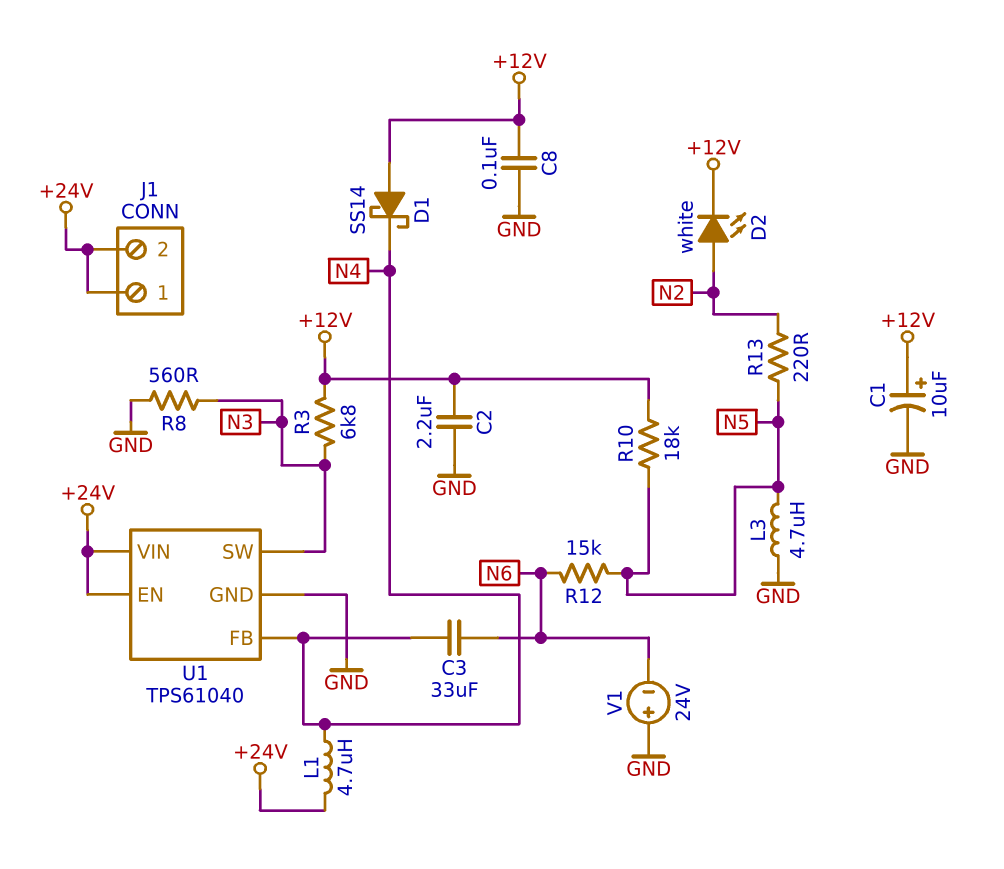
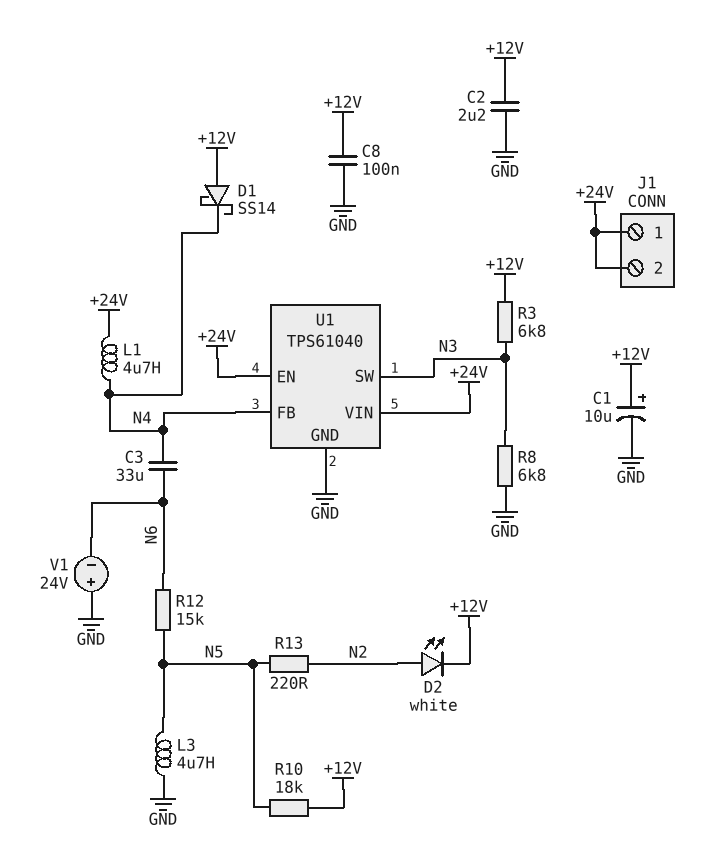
R8: 560 (GND, N3) -> 6.8k (GND, N3)

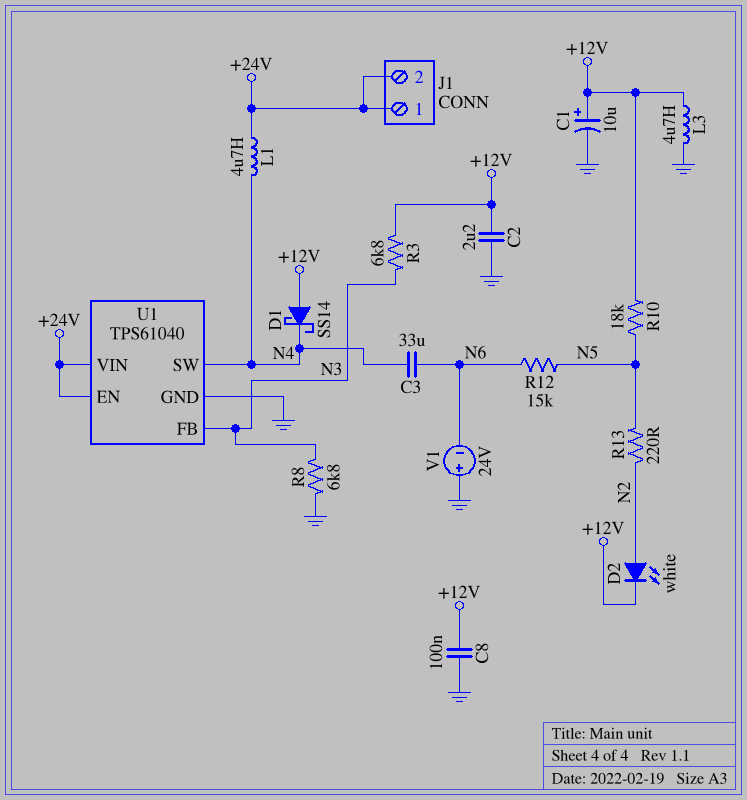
L3: 4.7uH (GND, N5) -> 4.7uH (+12V, GND)
U1 pin FB: N4 -> N3
U1 pin SW: N3 -> N4

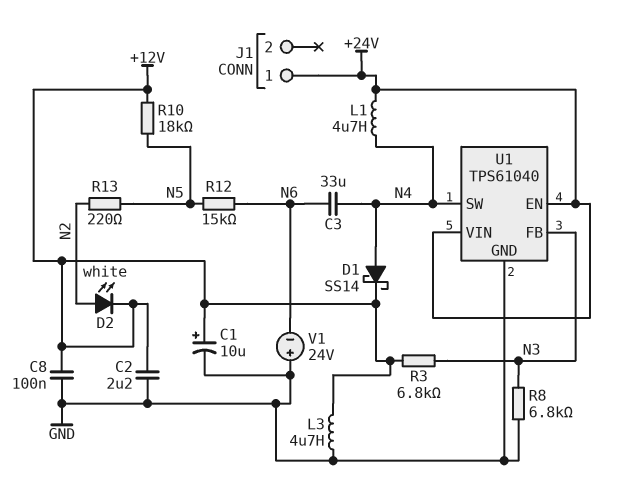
D1: schottky SS14 (A +12V, K N4) -> schottky SS14 (A N4, K +12V)
J1 pin 2: +24V -> none

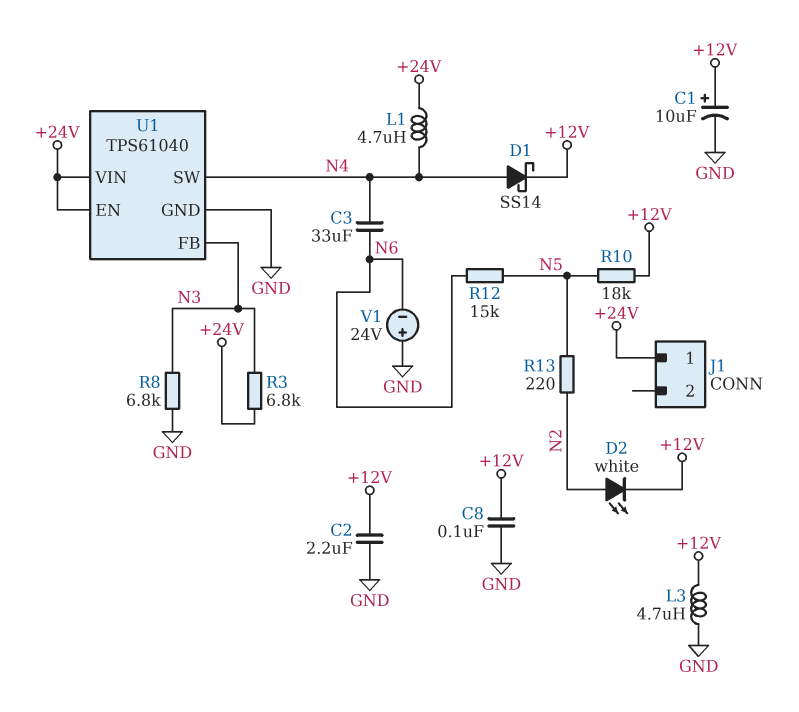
R3: 6.8k (+12V, N3) -> 6.8k (+24V, N3)

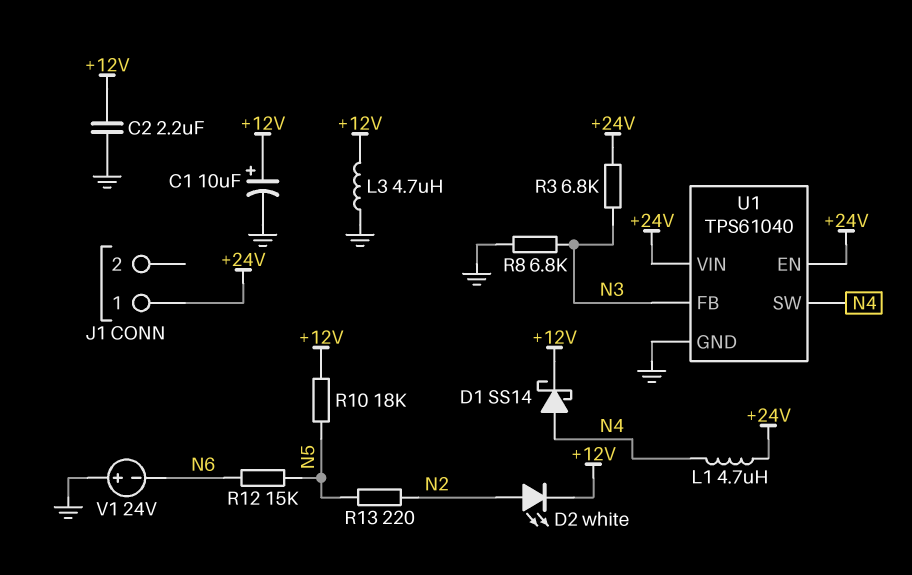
C3: 33uF (N4, N6) -> none
C8: 100nF (+12V, GND) -> none

